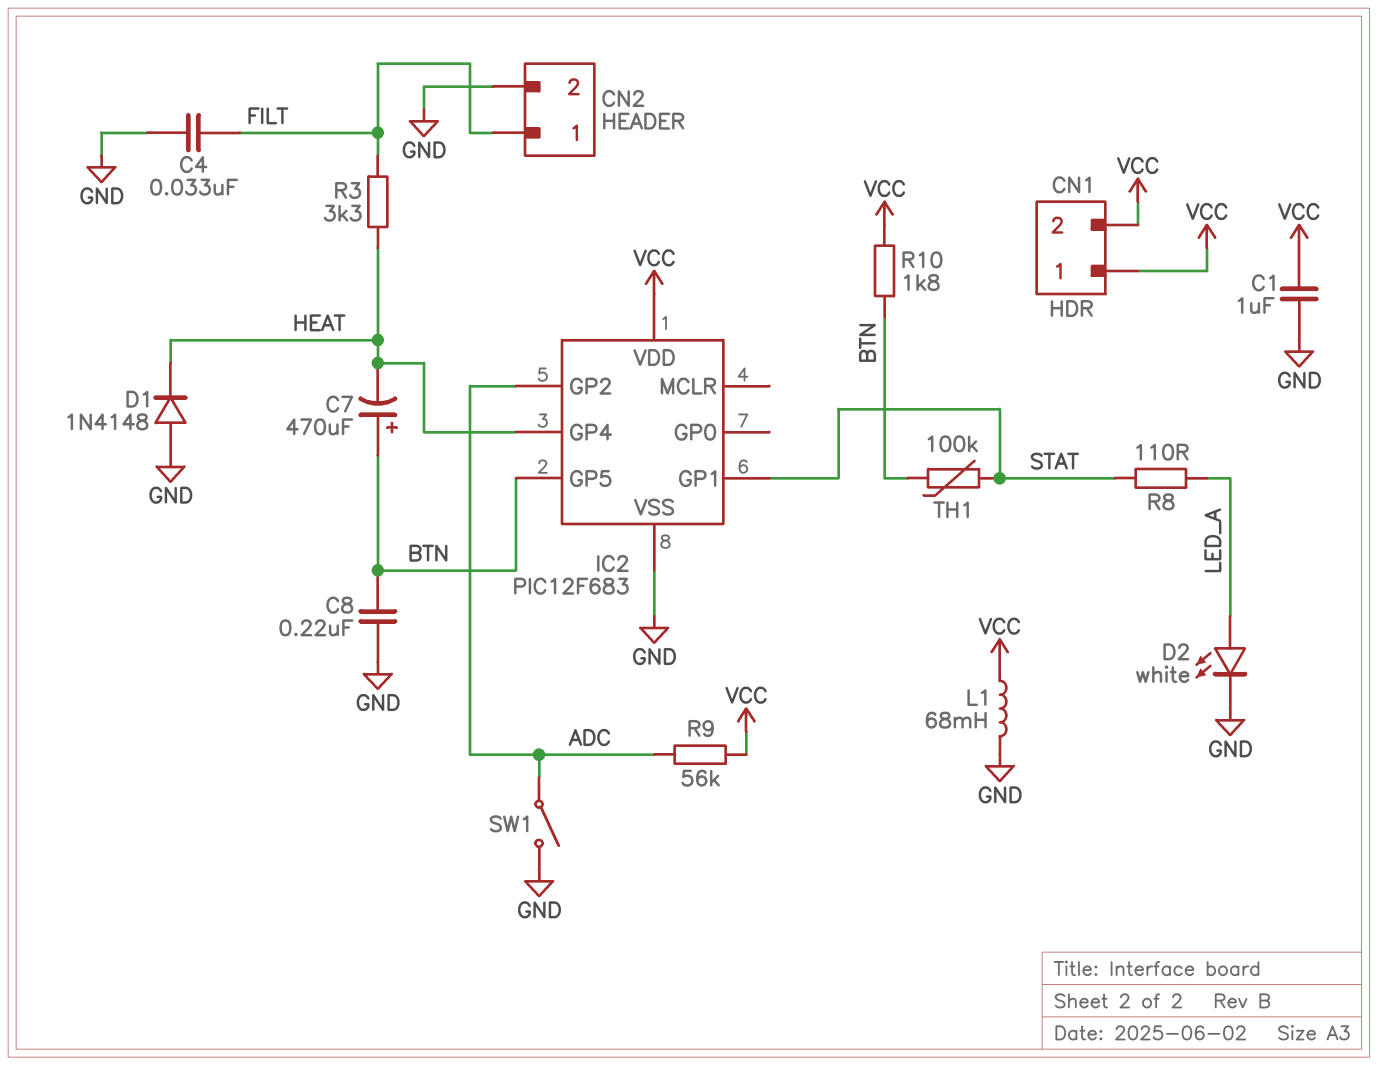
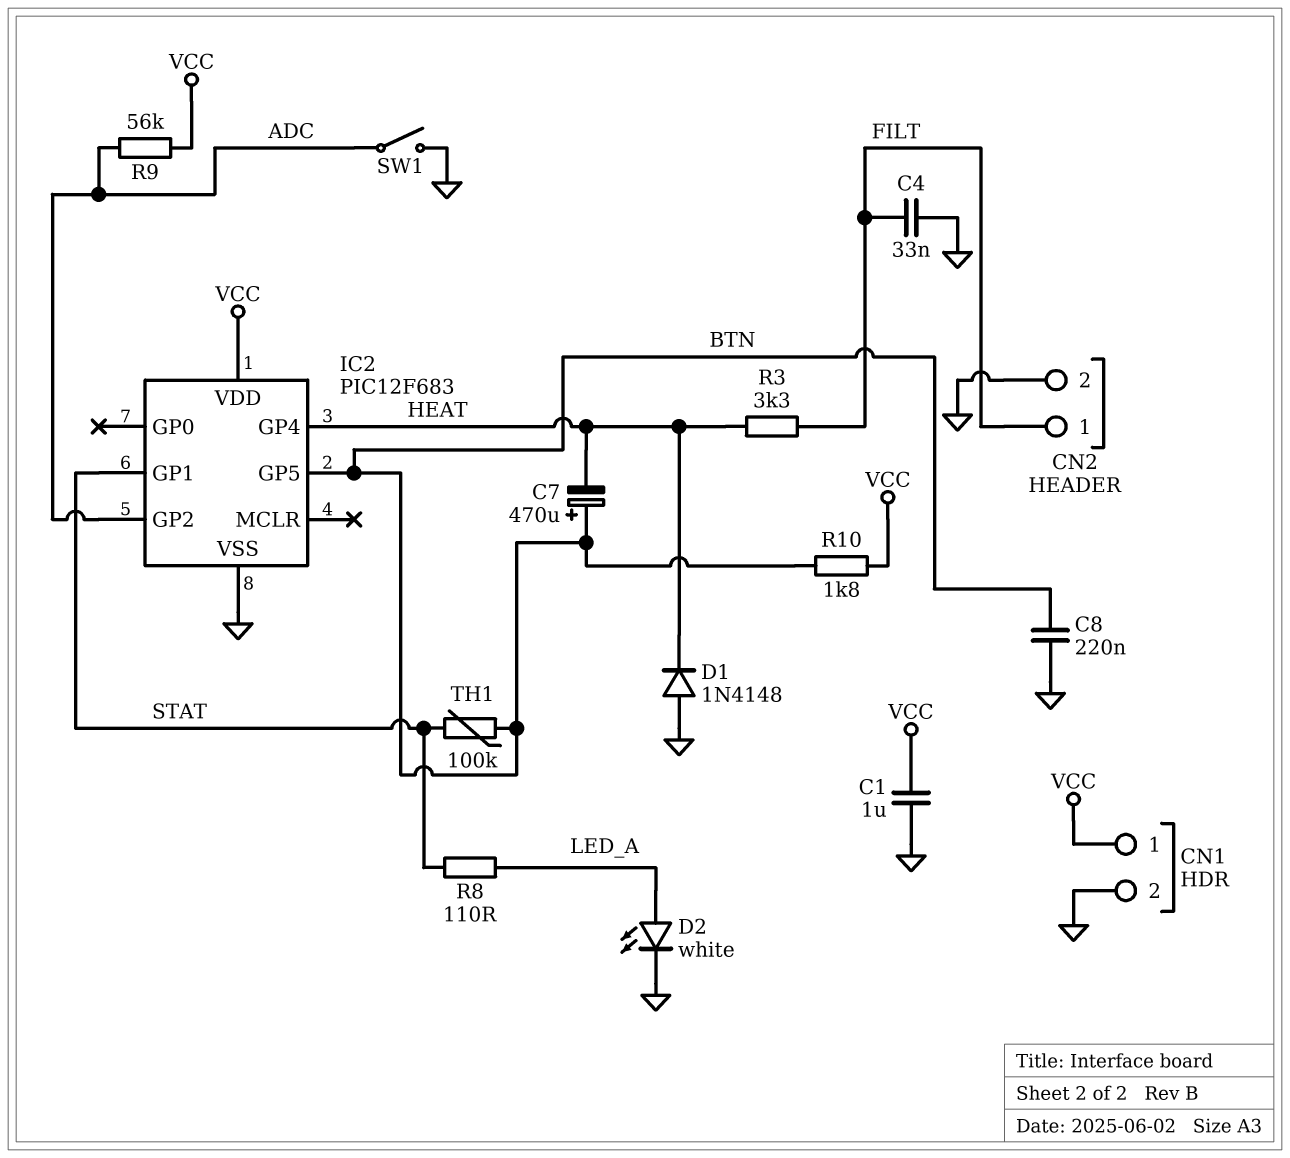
CN1 pin 2: VCC -> GND
L1: 68mH (GND, VCC) -> none

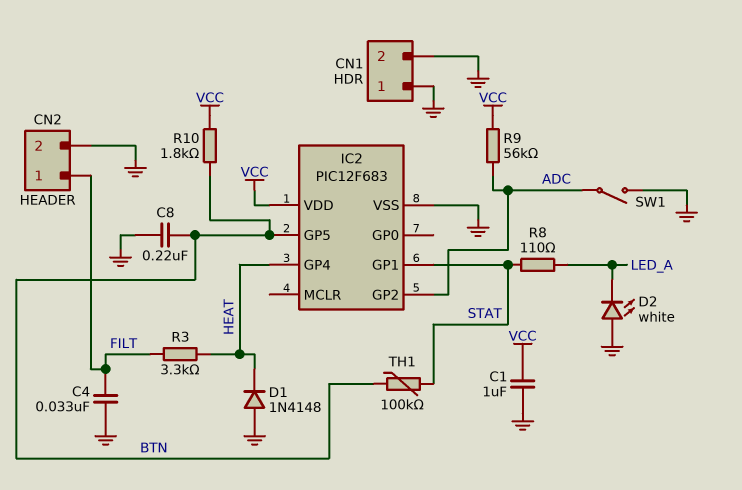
C7: 470uF (plus BTN, minus HEAT) -> none
CN1 pin 1: VCC -> GND
D2: LED white (A LED_A, K GND) -> LED white (A GND, K LED_A)

